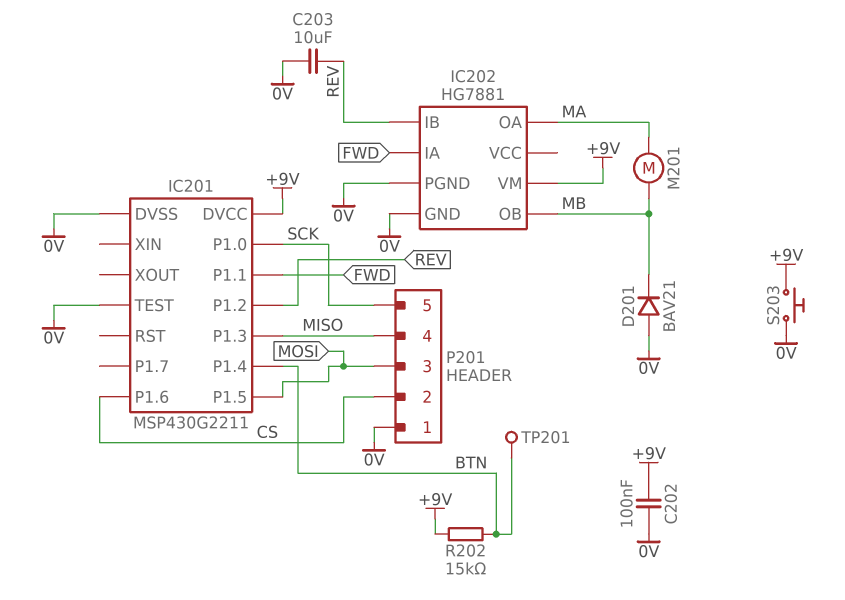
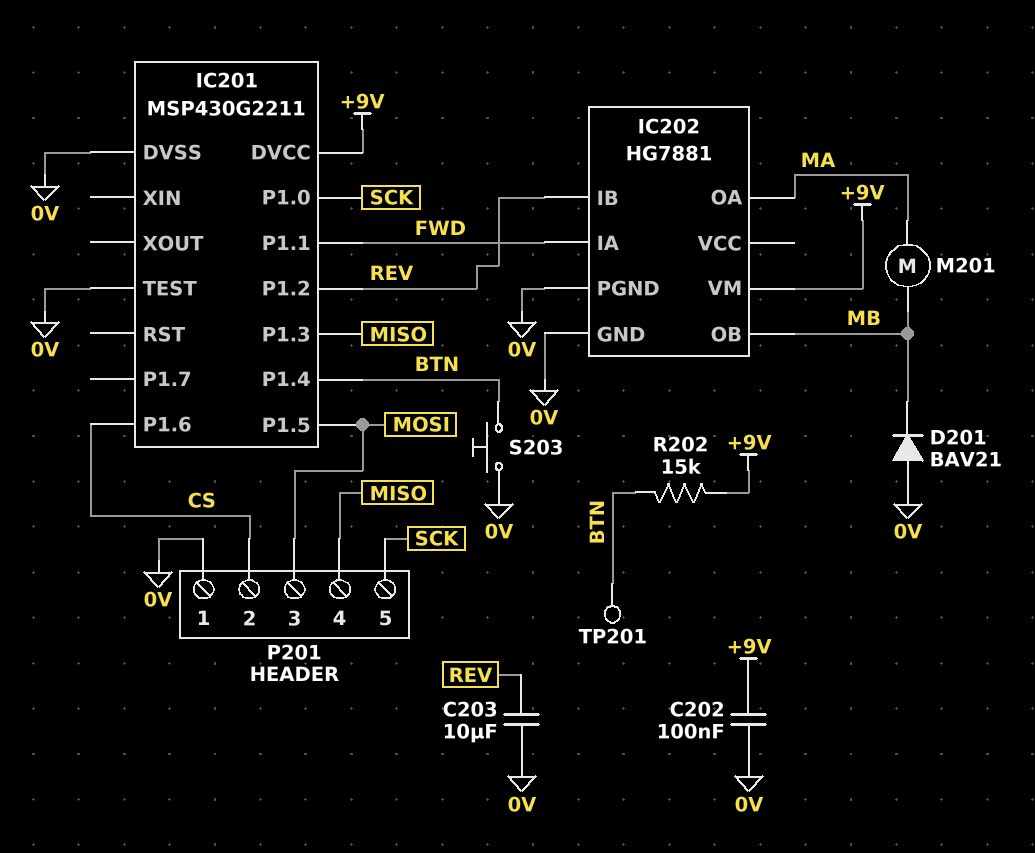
S203: button (+9V, 0V) -> button (0V, BTN)

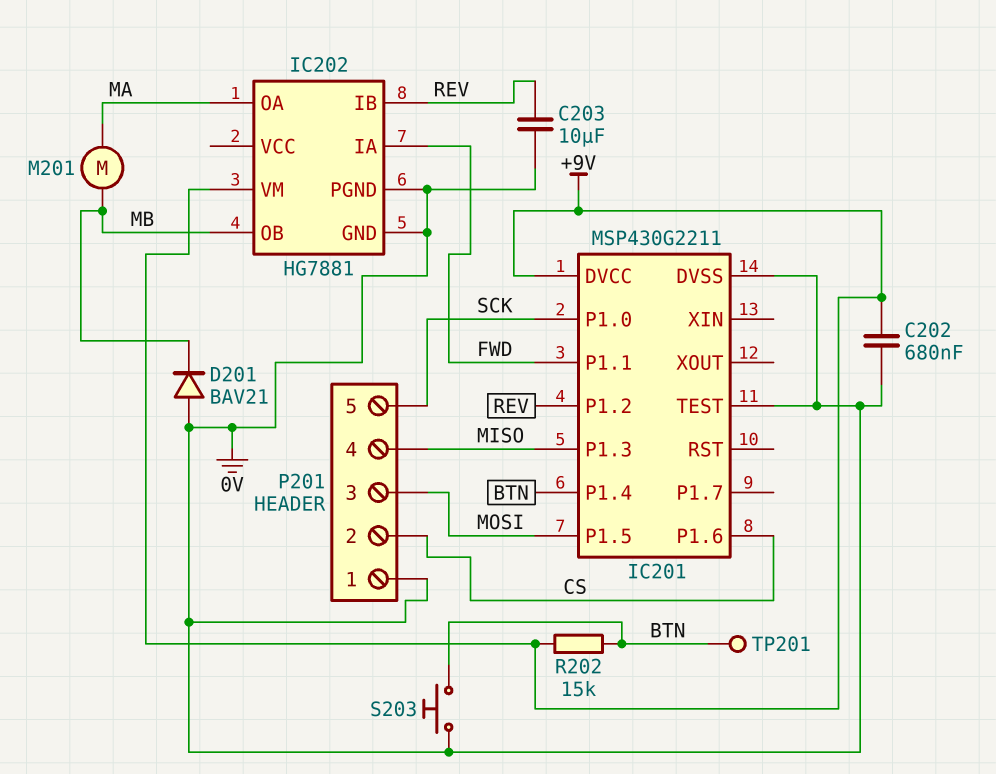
C202: 100nF (+9V, 0V) -> 680nF (+9V, 0V)

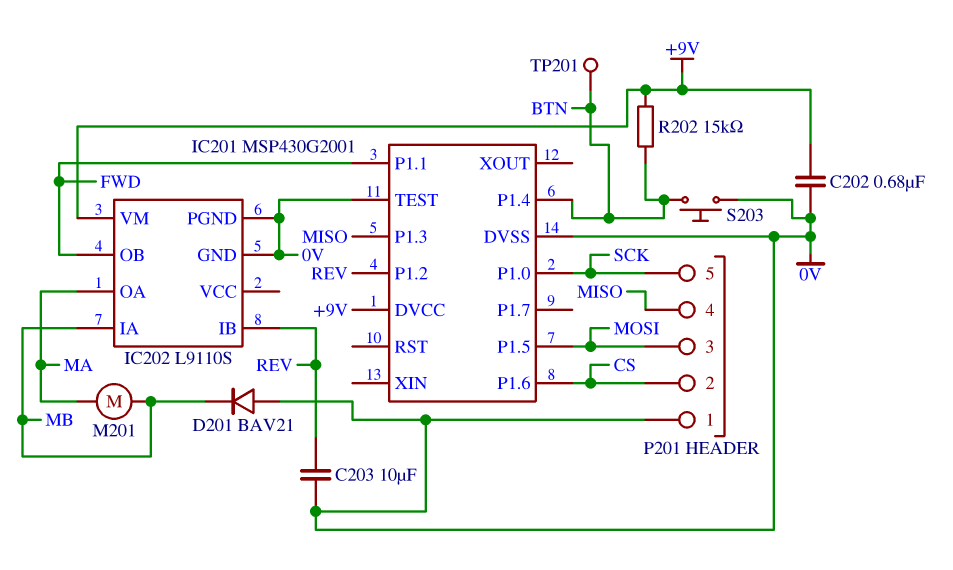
IC201: MSP430G2211 -> MSP430G2001
IC202: HG7881 -> L9110S
IC202 pin IA: FWD -> MB
IC202 pin OB: MB -> FWD

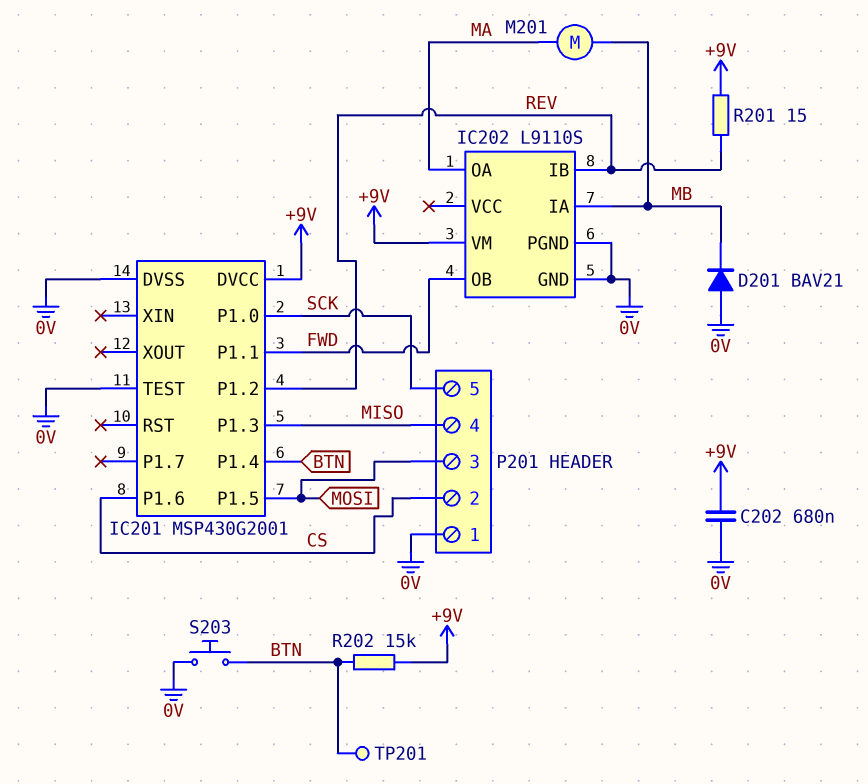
C203: 10uF (0V, REV) -> none
R201: none -> 15 (+9V, REV)

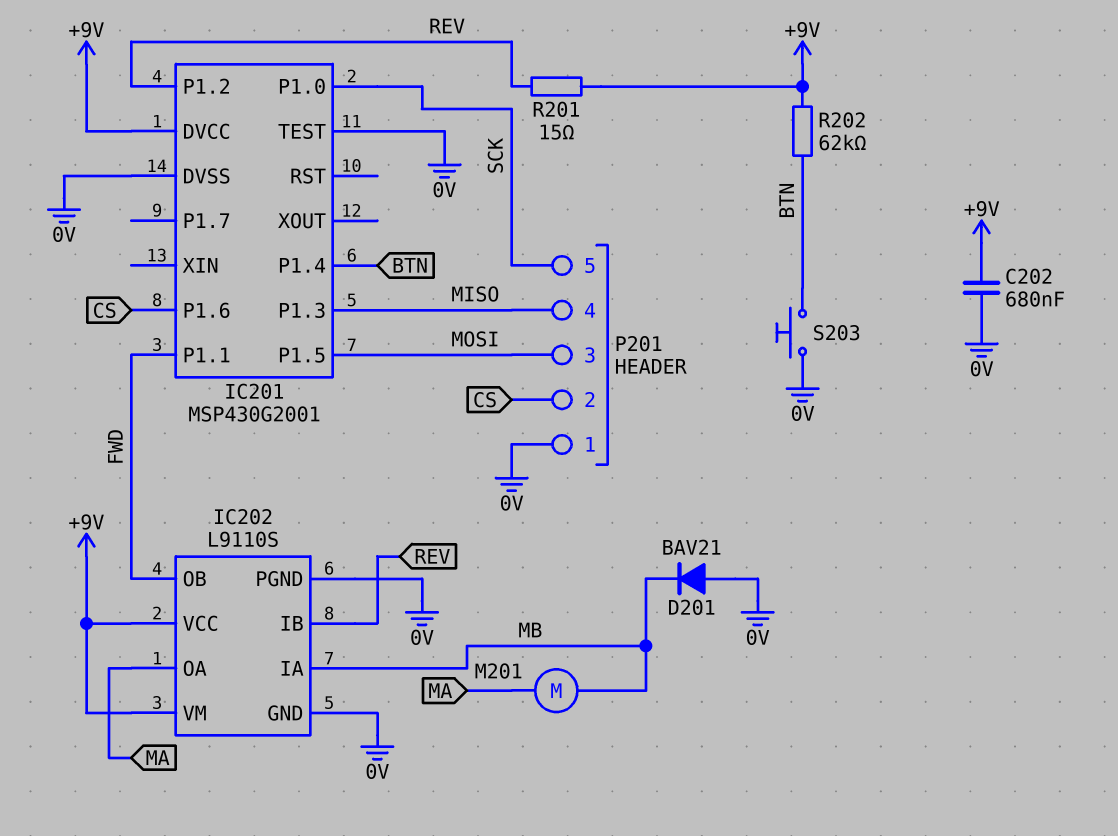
IC202 pin VCC: none -> +9V
R202: 15k (+9V, BTN) -> 62k (+9V, BTN)
TP201: test point (BTN) -> none

